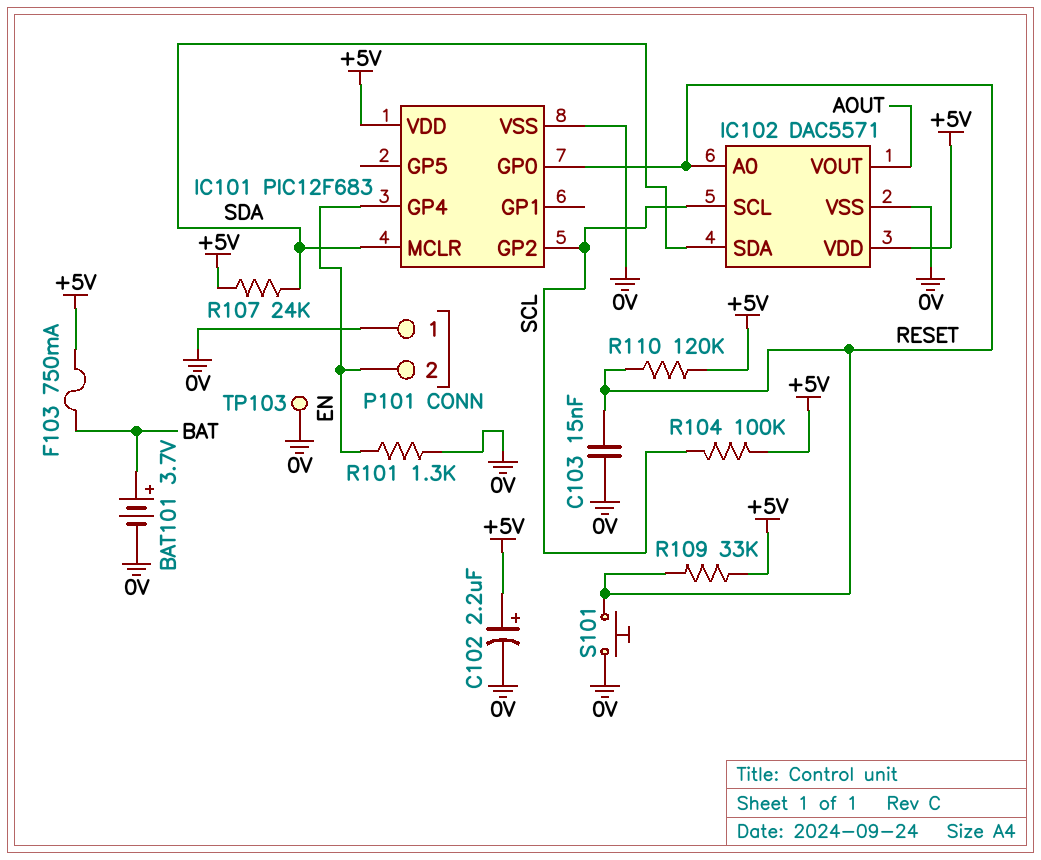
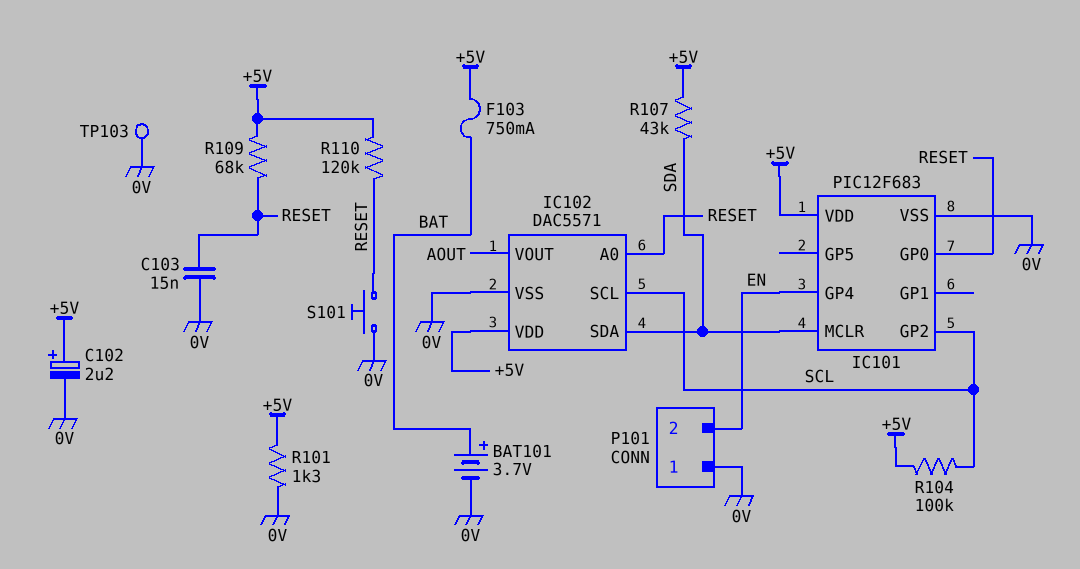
R101: 1.3k (0V, EN) -> 1.3k (+5V, 0V)
R107: 24k (+5V, SDA) -> 43k (+5V, SDA)
R109: 33k (+5V, RESET) -> 68k (+5V, RESET)

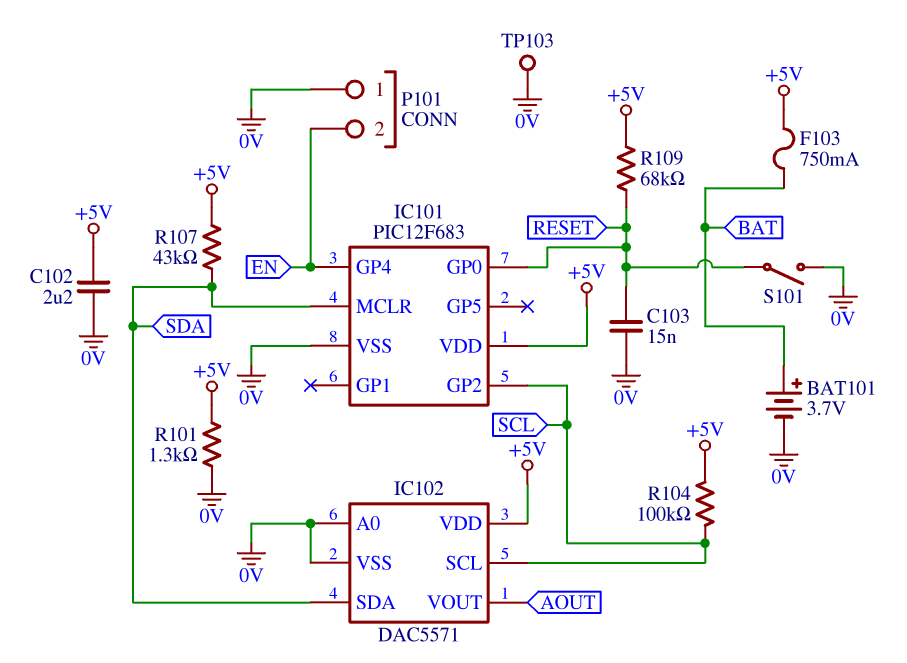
C102: 2.2uF (plus +5V, minus 0V) -> 2.2uF (+5V, 0V)
IC102 pin A0: RESET -> 0V
R110: 120k (+5V, RESET) -> none
S101: button (0V, RESET) -> switch (0V, RESET)

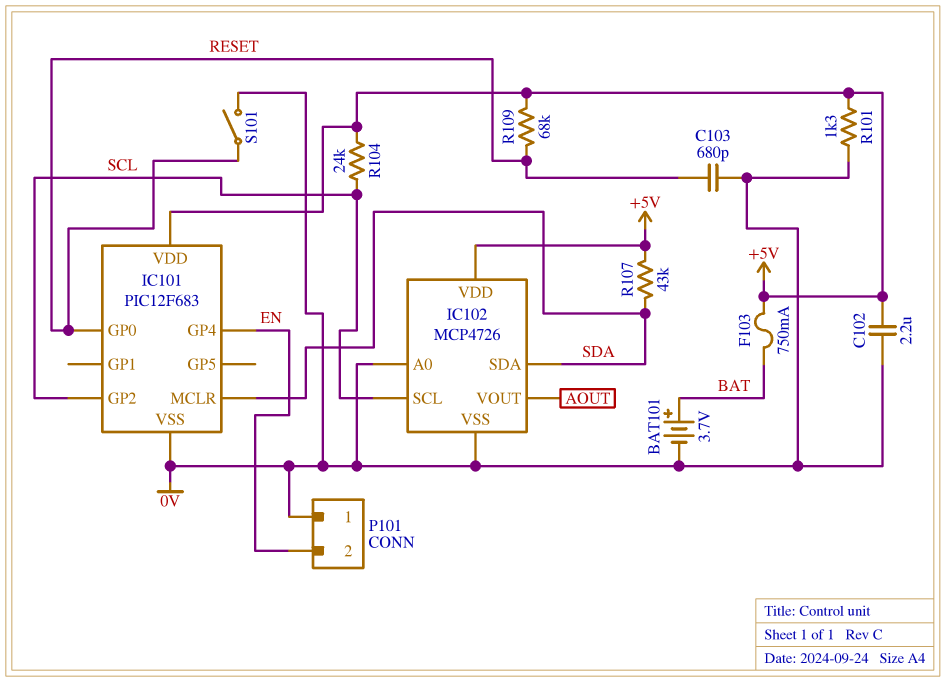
C103: 15nF (0V, RESET) -> 680pF (0V, RESET)
IC102: DAC5571 -> MCP4726
R104: 100k (+5V, SCL) -> 24k (+5V, SCL)
TP103: test point (0V) -> none

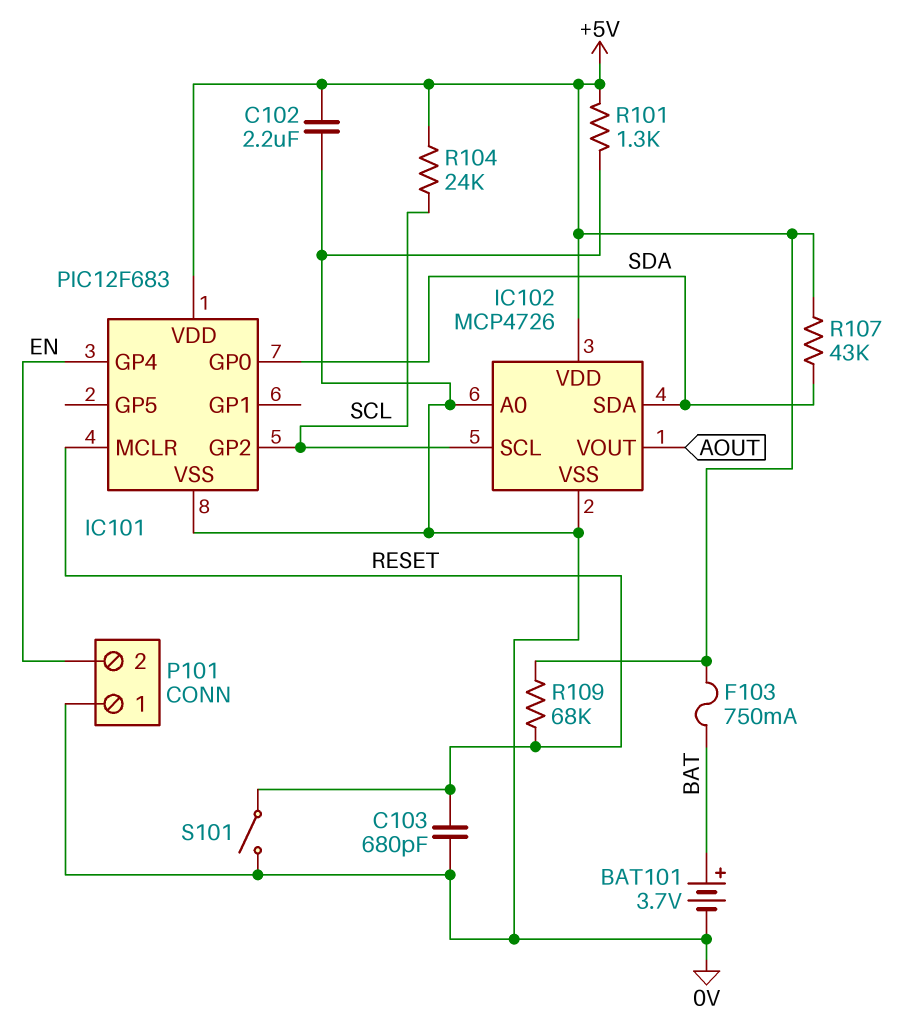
IC101 pin GP0: RESET -> SDA
IC101 pin MCLR: SDA -> RESET

